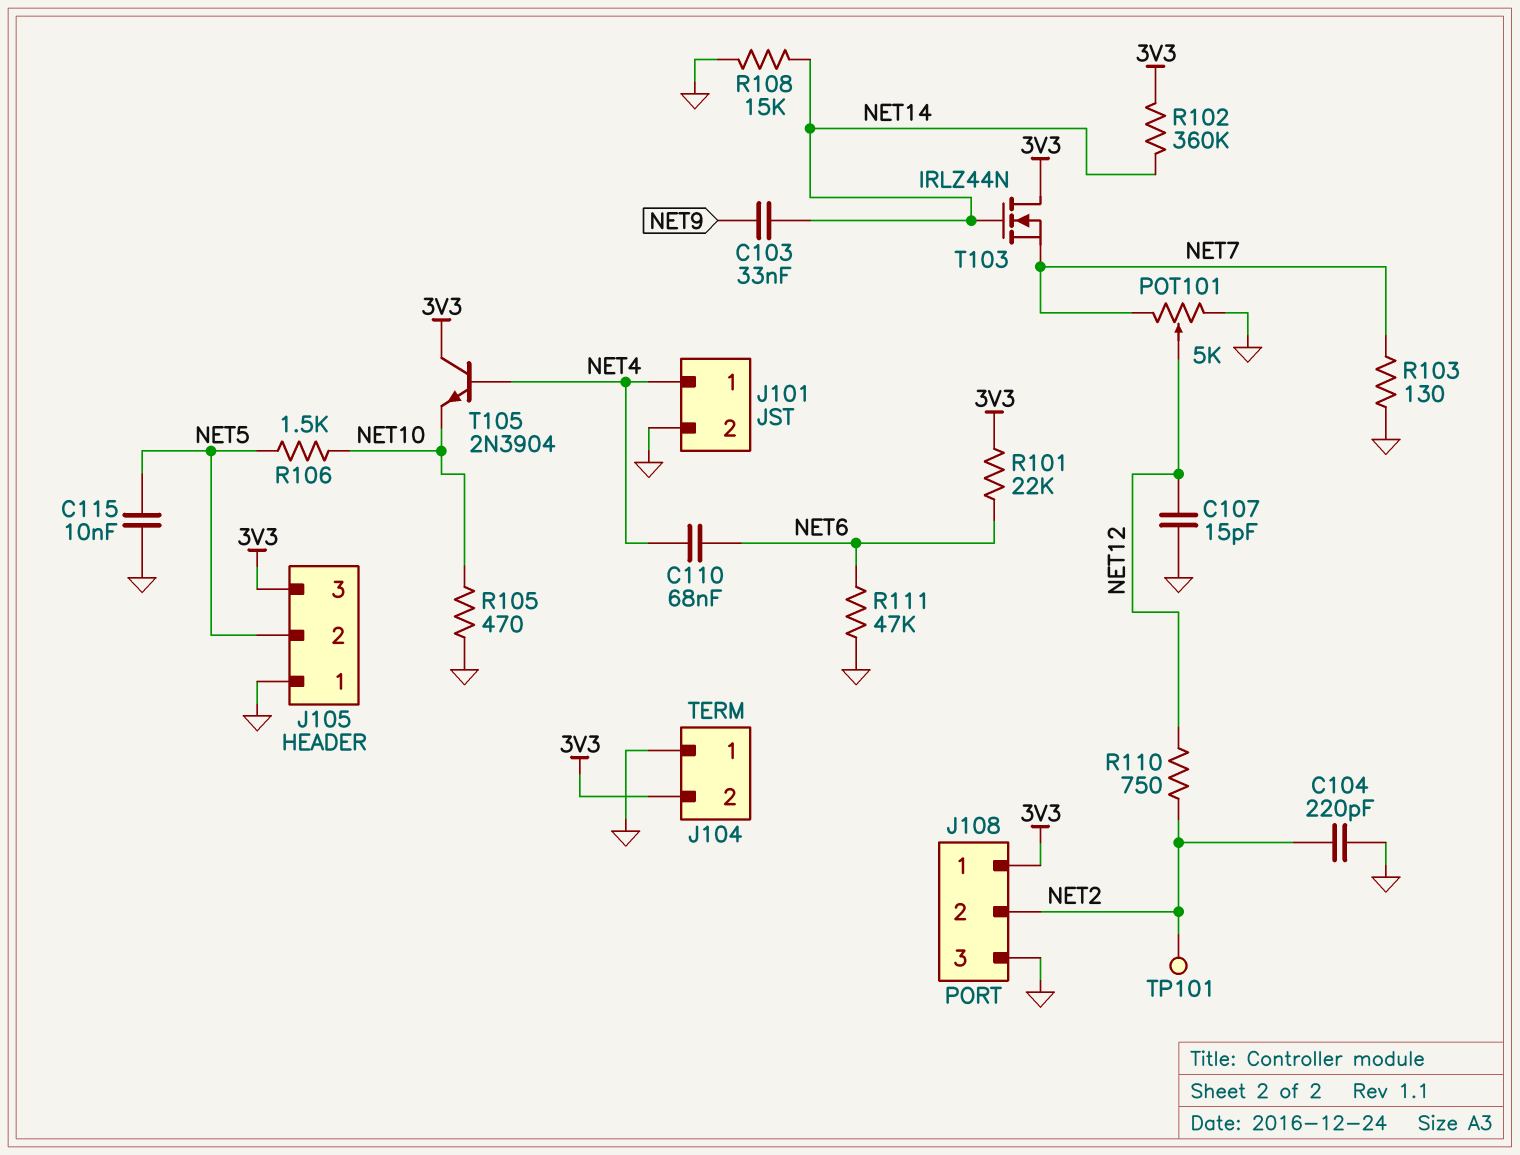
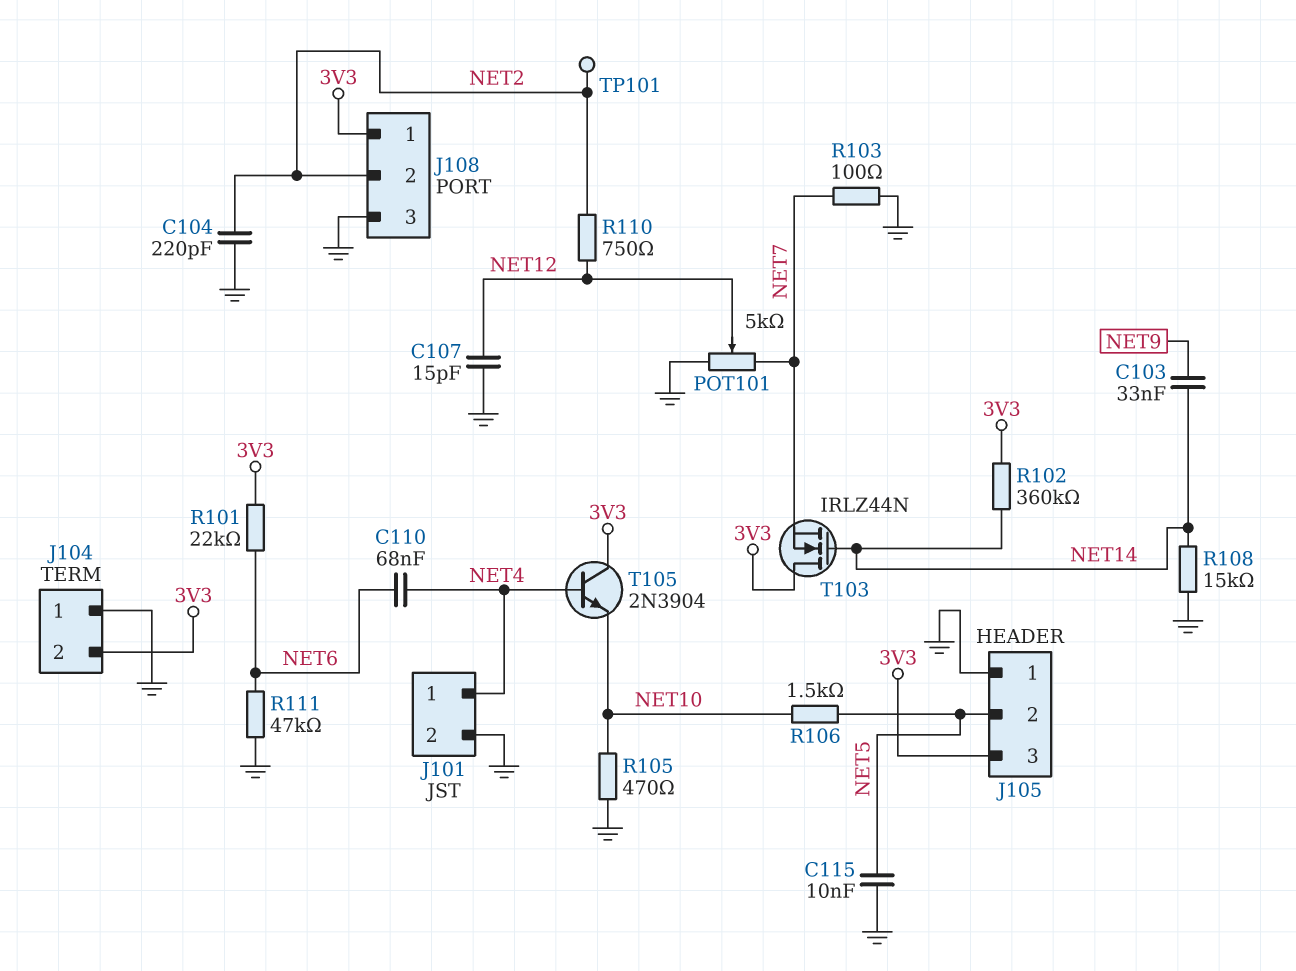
R103: 130 (GND, NET7) -> 100 (GND, NET7)

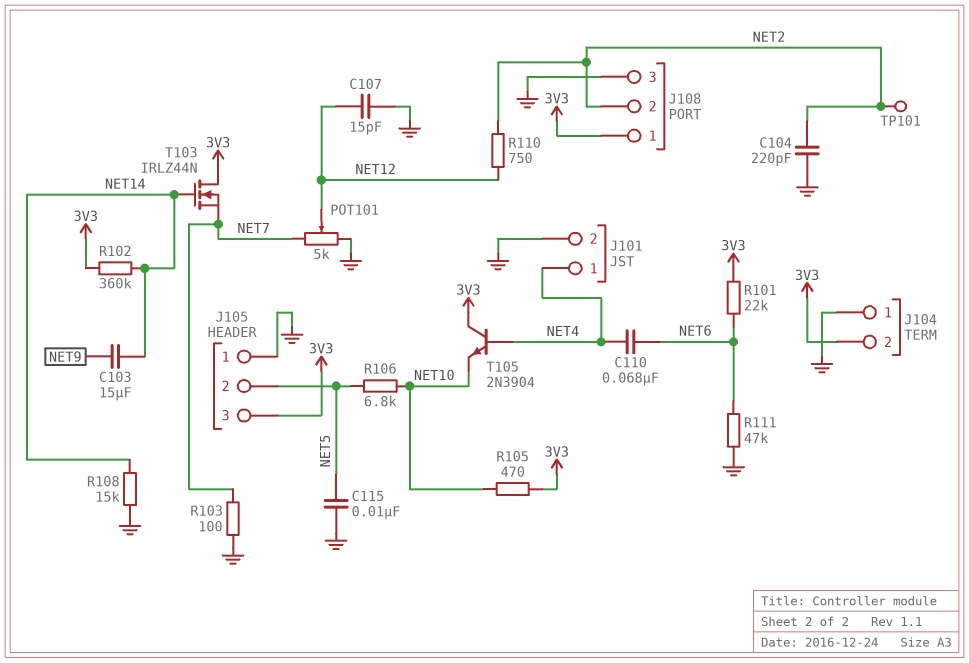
C103: 33nF (NET9, NET14) -> 15uF (NET9, NET14)
R105: 470 (GND, NET10) -> 470 (3V3, NET10)
R106: 1.5k (NET5, NET10) -> 6.8k (NET5, NET10)

